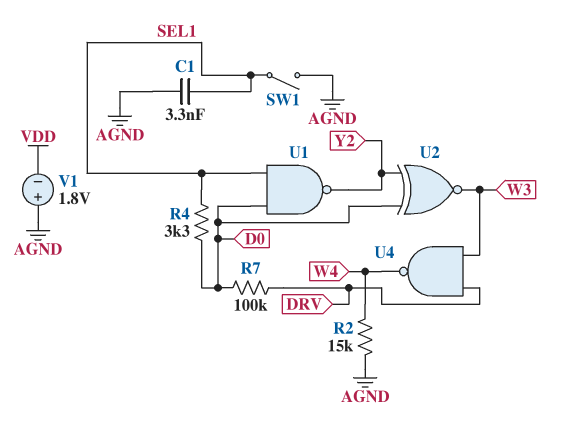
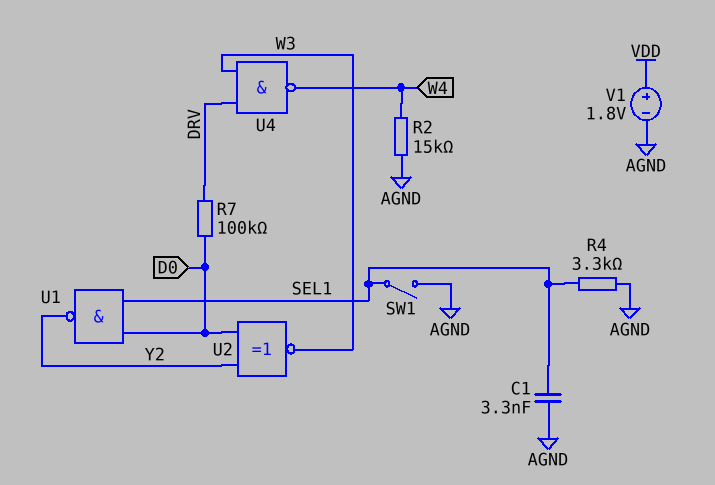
R4: 3.3k (D0, SEL1) -> 3.3k (AGND, SEL1)
V1: 1.8V (plus AGND, minus VDD) -> 1.8V (plus VDD, minus AGND)

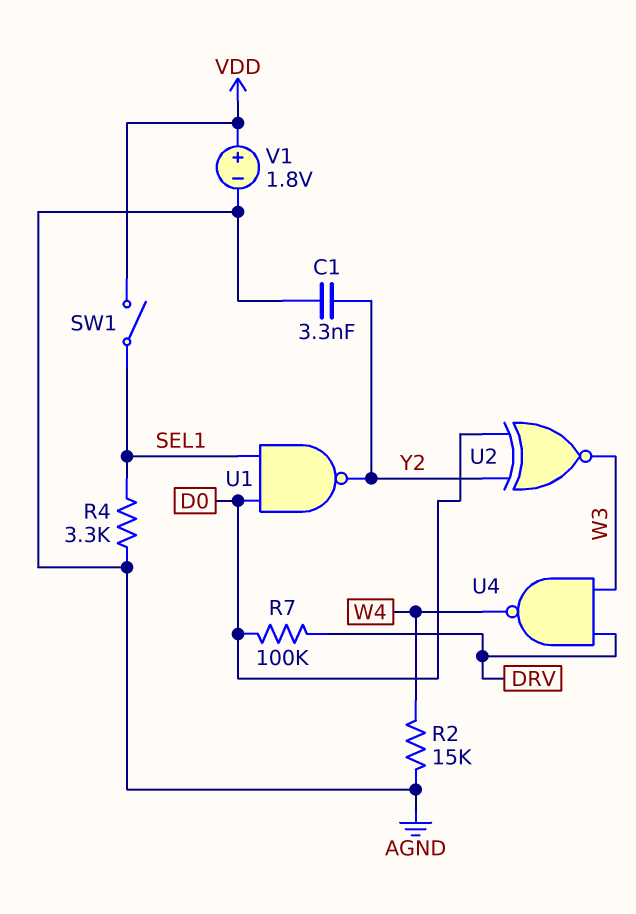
C1: 3.3nF (AGND, SEL1) -> 3.3nF (AGND, Y2)
SW1: switch (AGND, SEL1) -> switch (SEL1, VDD)

